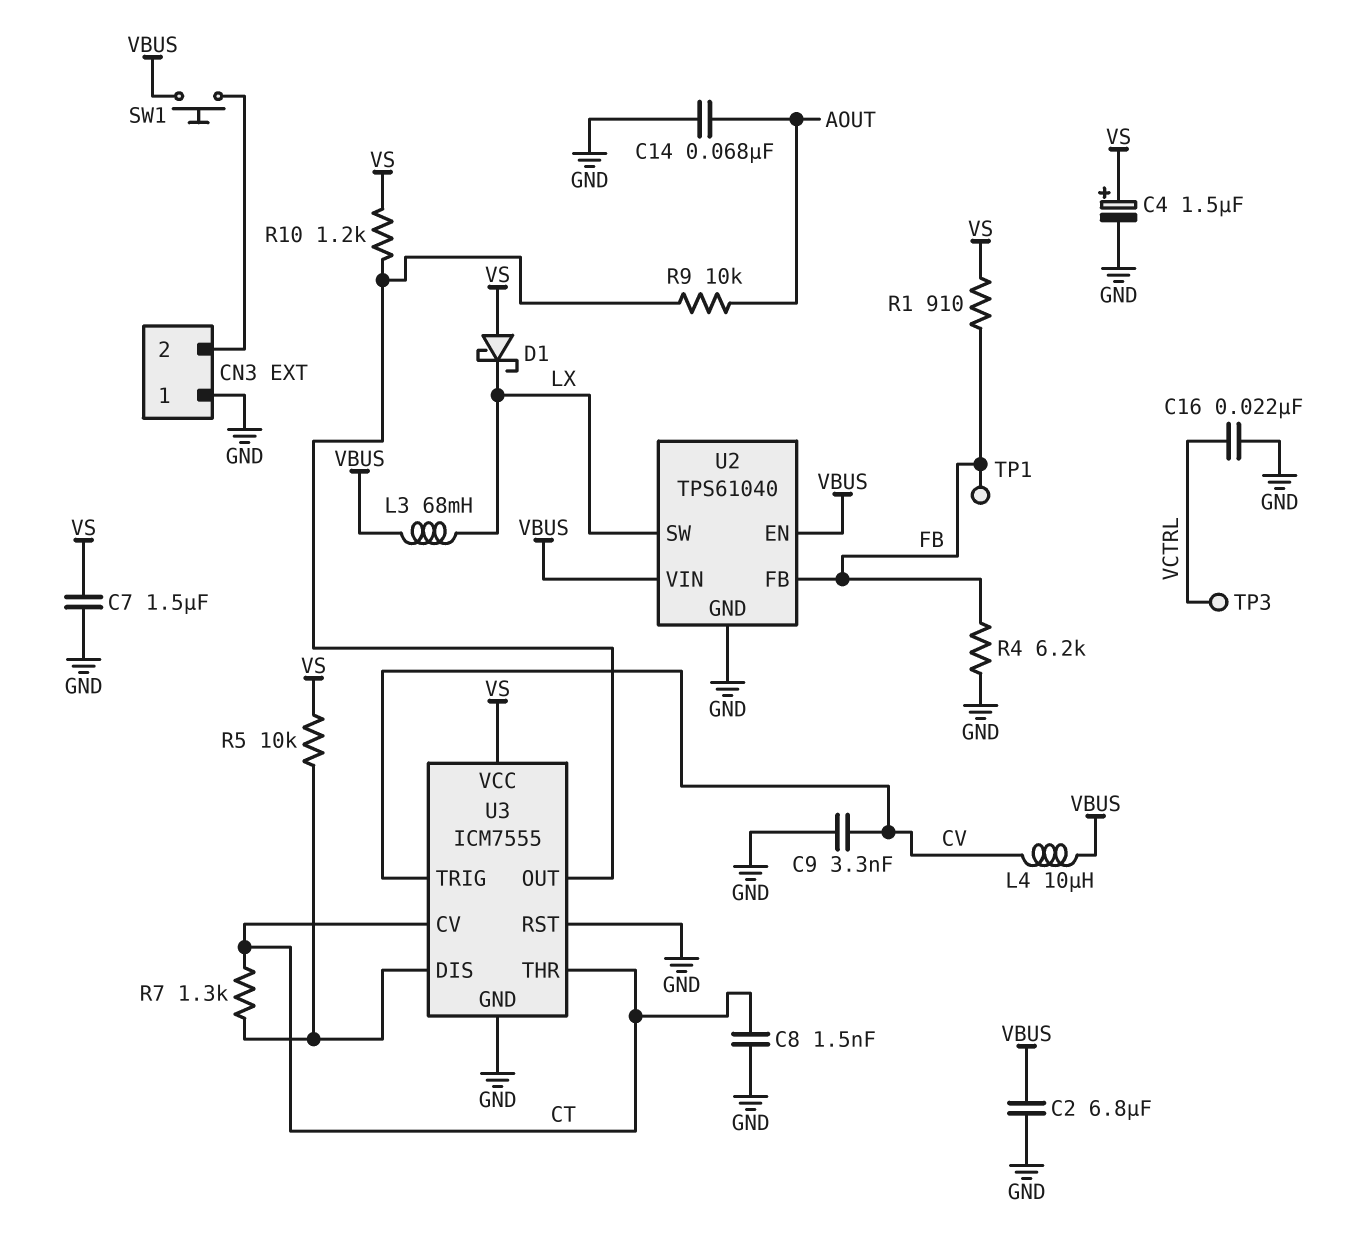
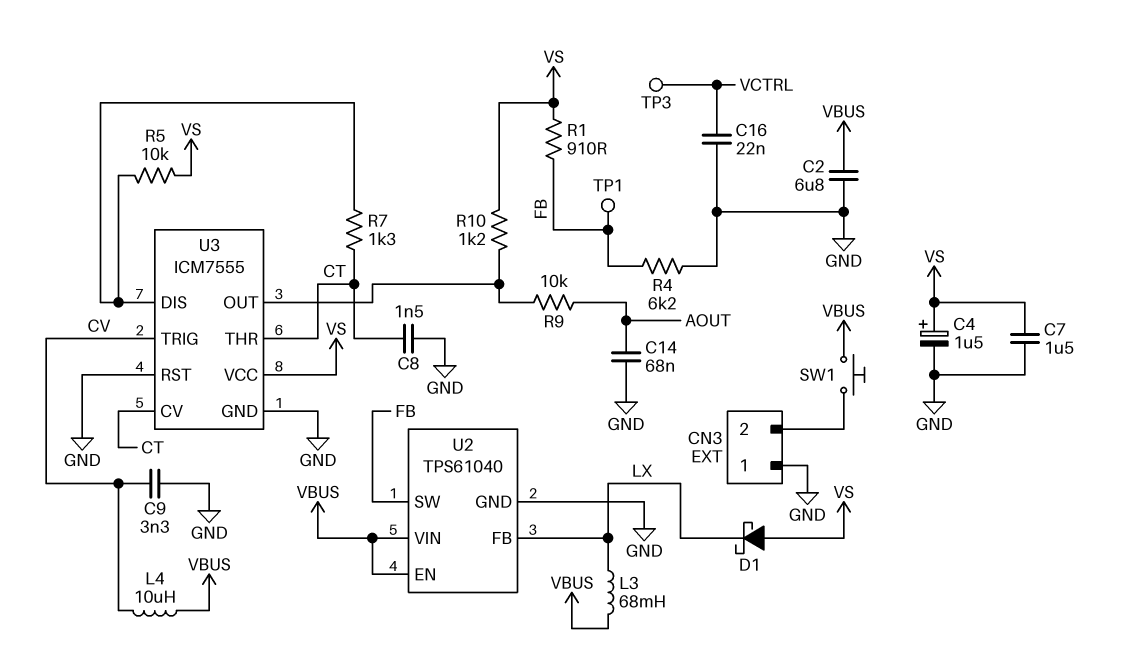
U2 pin FB: FB -> LX
U2 pin SW: LX -> FB

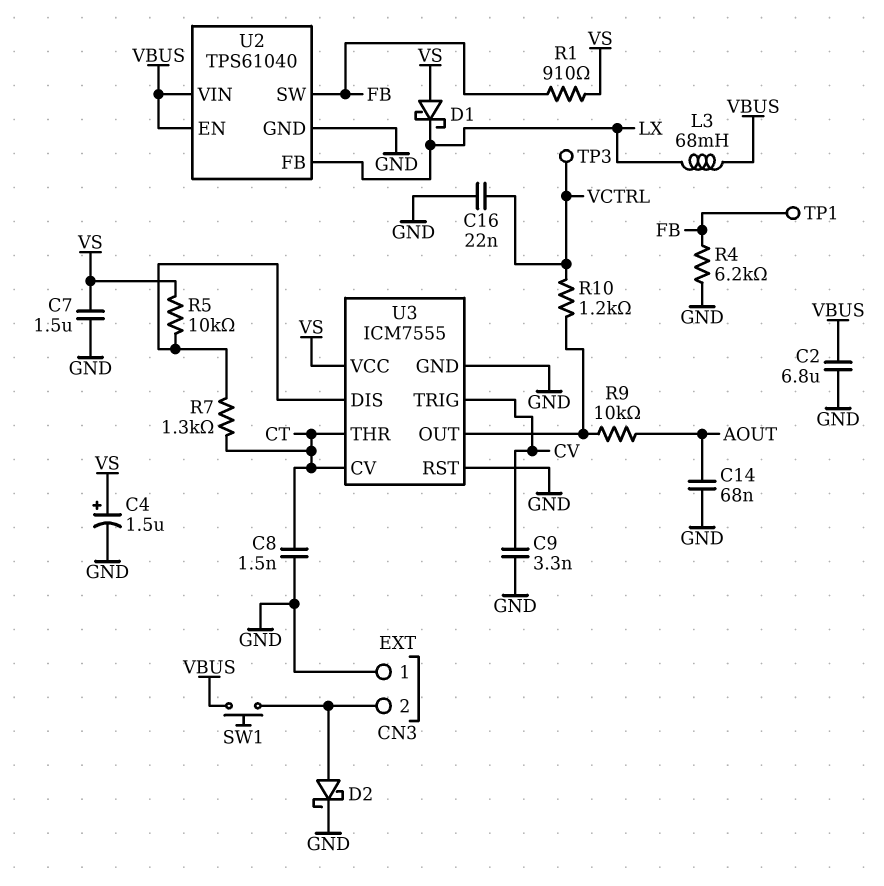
D2: none -> schottky (A CN3/2, K GND)
L4: 10uH (CV, VBUS) -> none
R10: 1.2k (U3/OUT, VS) -> 1.2k (U3/OUT, VCTRL)

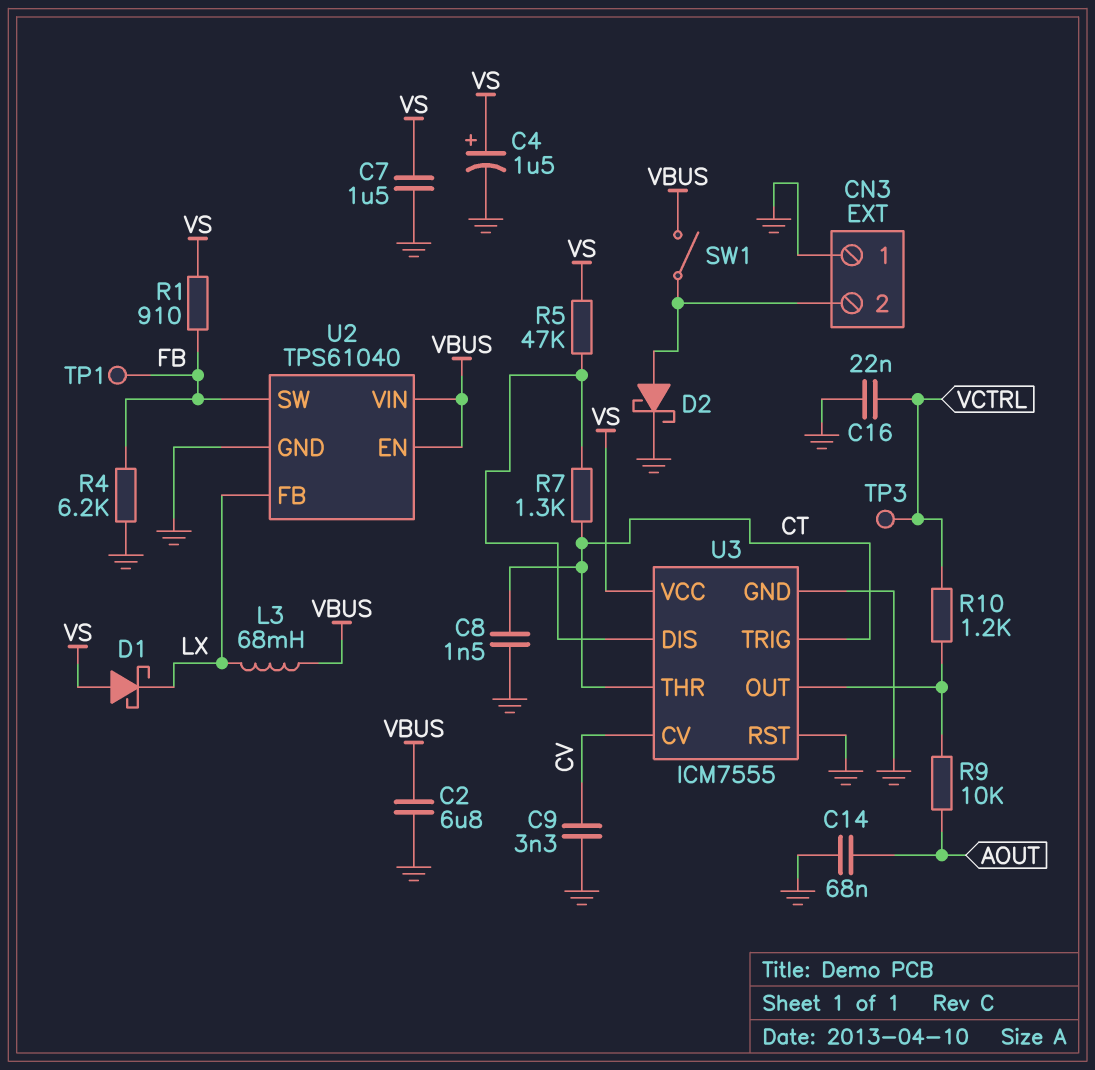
R5: 10k (U3/DIS, VS) -> 47k (U3/DIS, VS)
SW1: button (CN3/2, VBUS) -> switch (CN3/2, VBUS)
U3 pin CV: CT -> CV
U3 pin TRIG: CV -> CT

